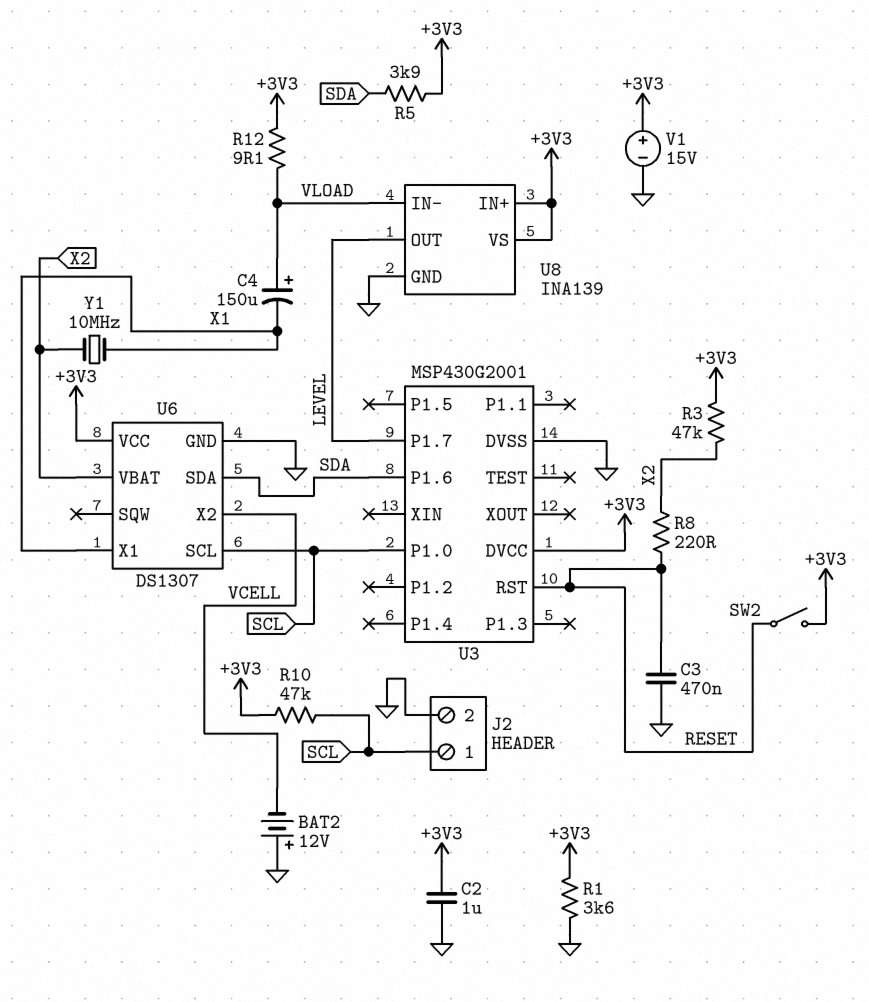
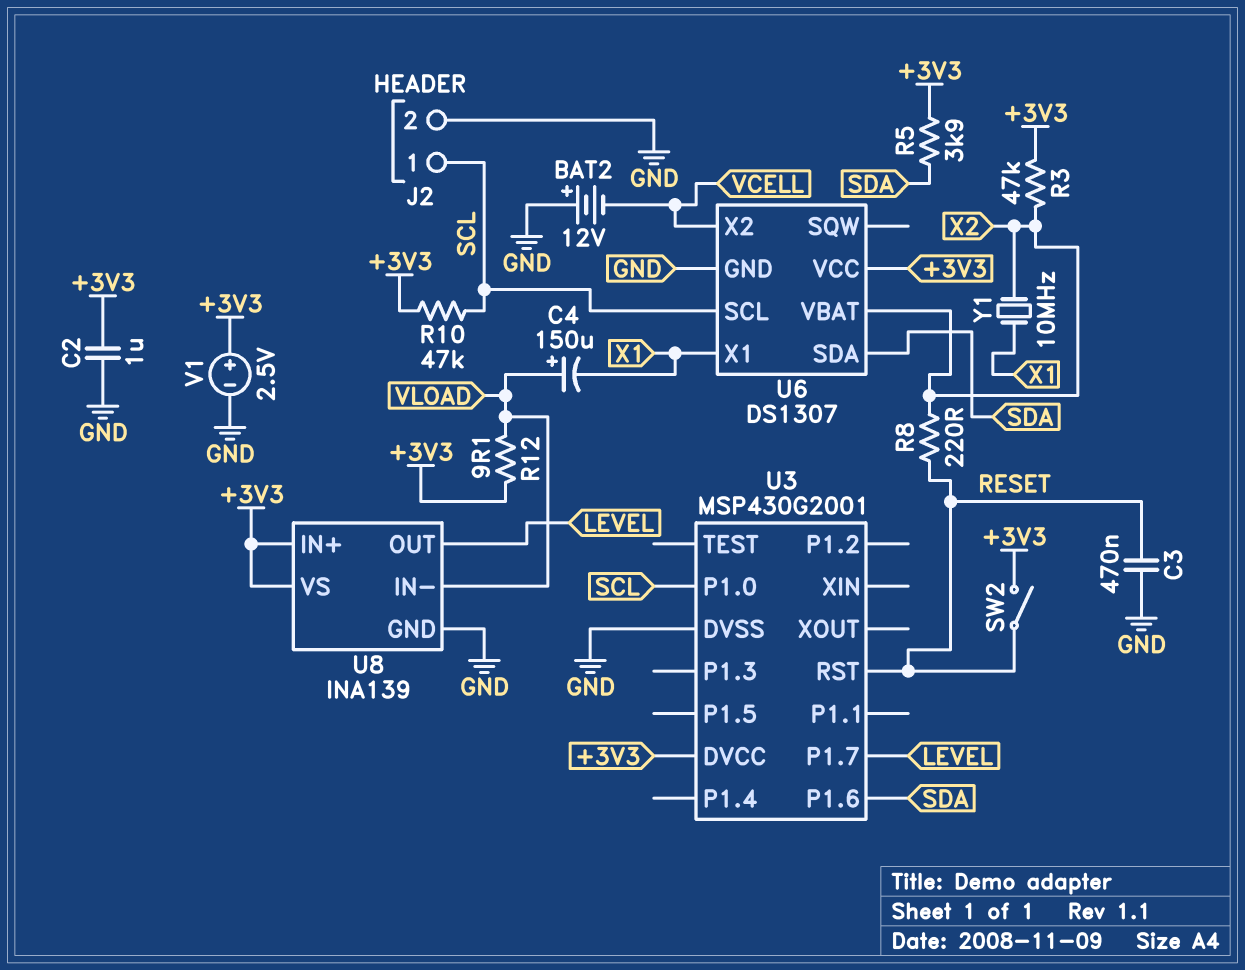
R1: 3.6k (+3V3, GND) -> none
V1: 15V (plus +3V3, minus GND) -> 2.5V (plus +3V3, minus GND)

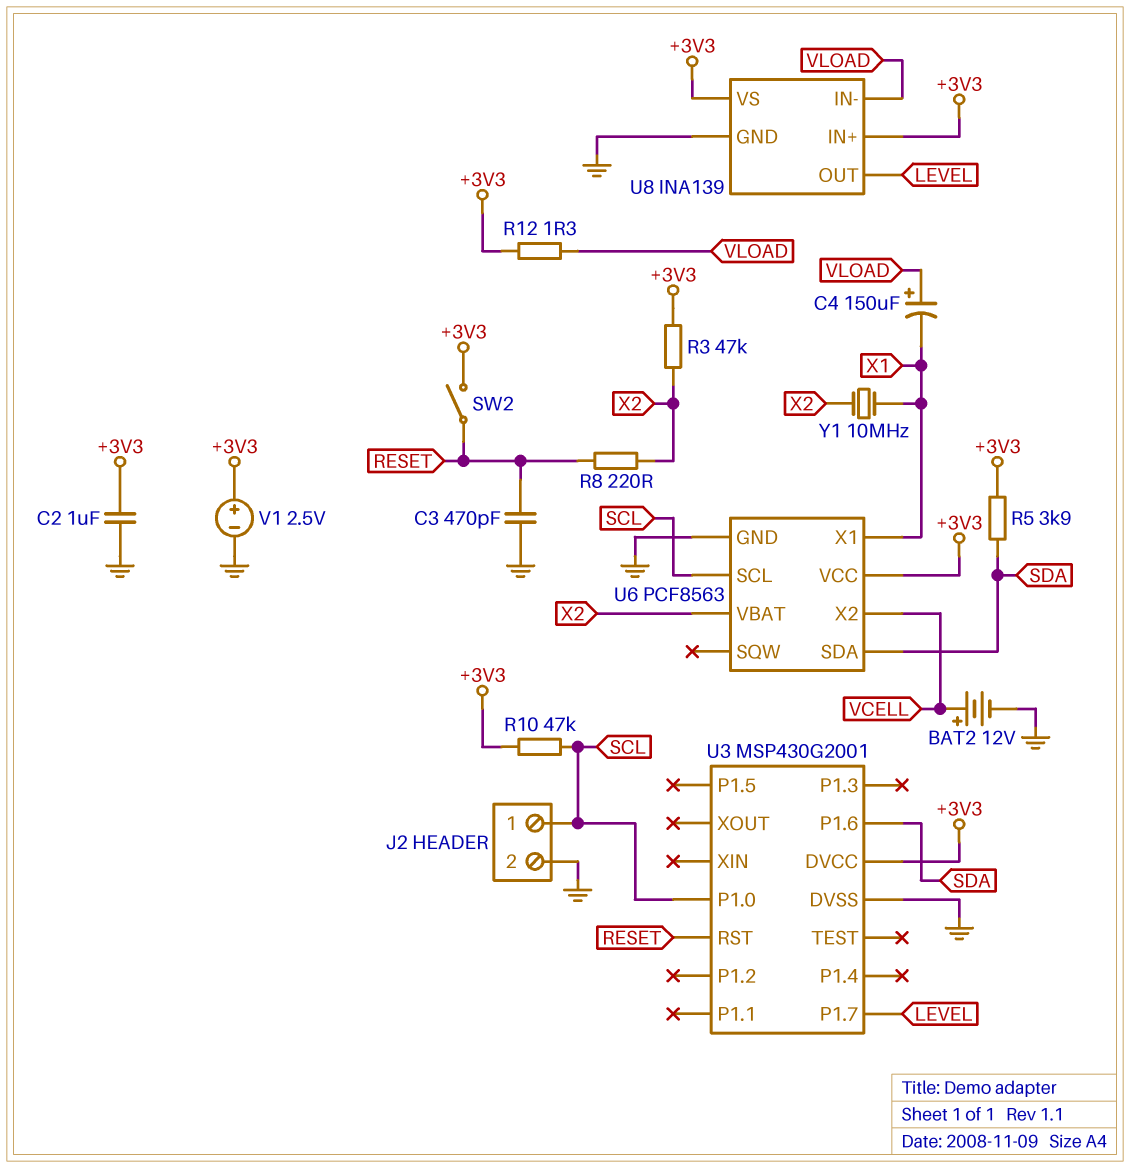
BAT2: 12V (plus GND, minus VCELL) -> 12V (plus VCELL, minus GND)
C3: 470nF (GND, RESET) -> 470pF (GND, RESET)
R12: 9.1 (+3V3, VLOAD) -> 1.3 (+3V3, VLOAD)
U6: DS1307 -> PCF8563

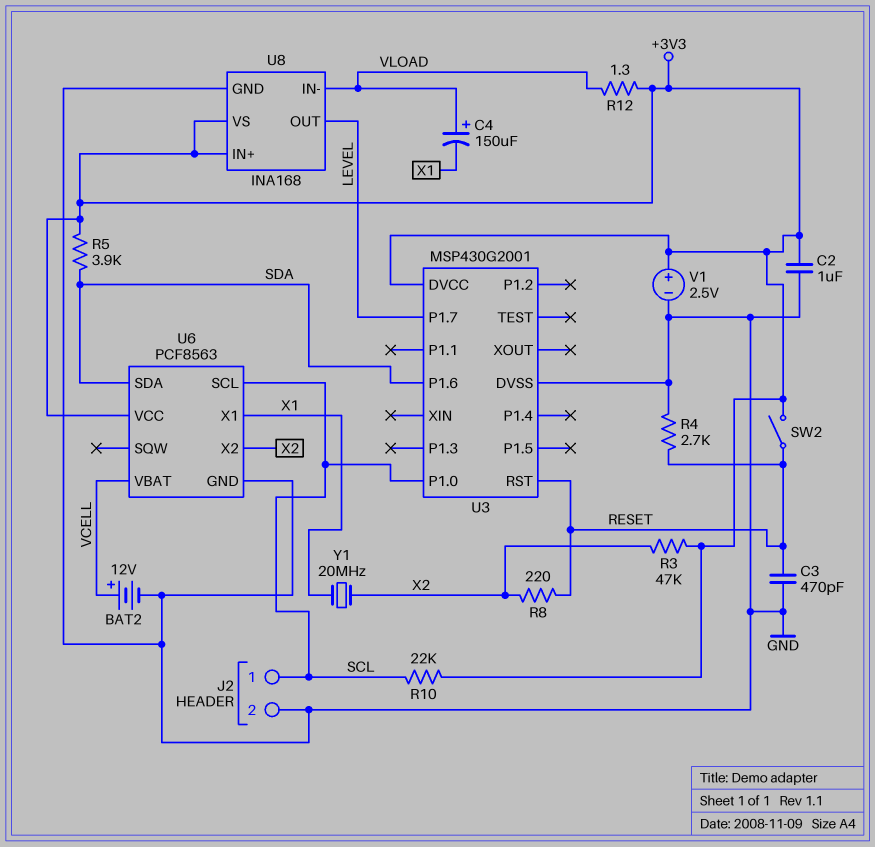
R4: none -> 2.7k (GND, RESET)
R10: 47k (+3V3, SCL) -> 22k (+3V3, SCL)
U6 pin VBAT: X2 -> VCELL
U6 pin X2: VCELL -> X2
U8: INA139 -> INA168
Y1: 10MHz (X1, X2) -> 20MHz (X1, X2)

